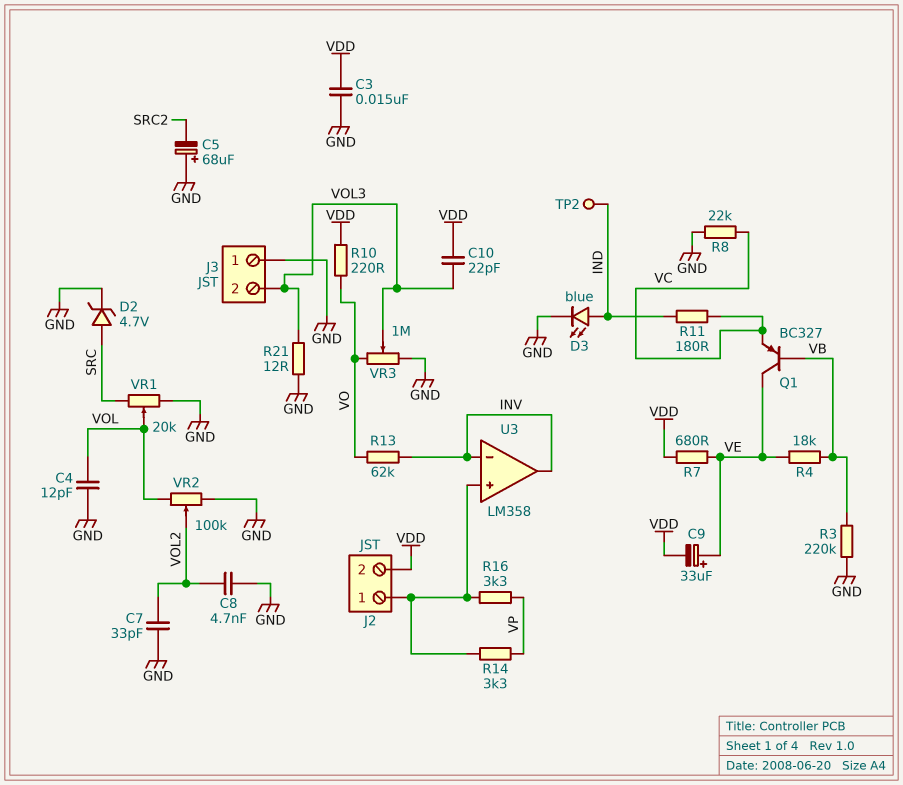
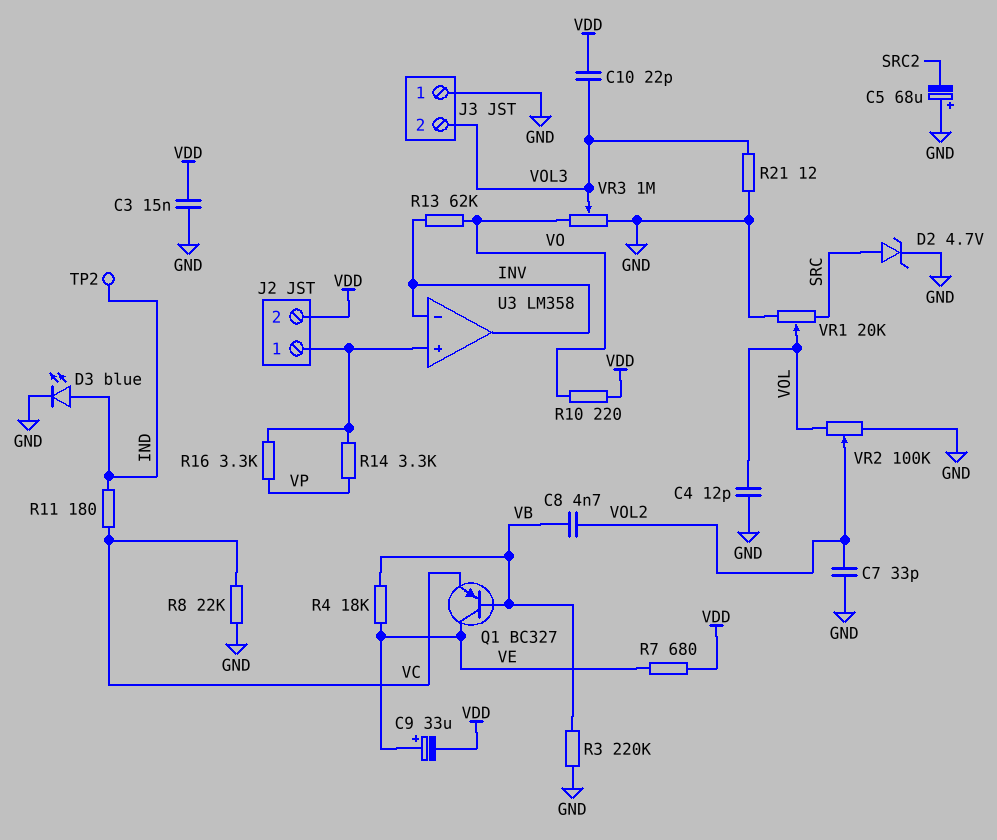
C8: 4.7nF (GND, VOL2) -> 4.7nF (VB, VOL2)

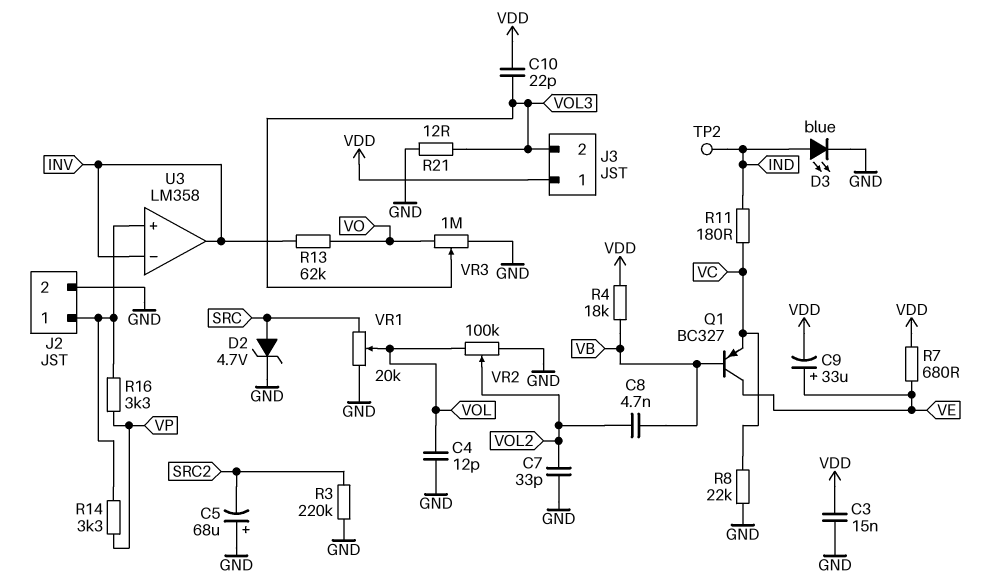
J2 pin 2: VDD -> GND
J3 pin 1: GND -> VDD
R3: 220k (GND, VB) -> 220k (GND, SRC2)
R4: 18k (VB, VE) -> 18k (VB, VDD)
R10: 220 (VDD, VO) -> none

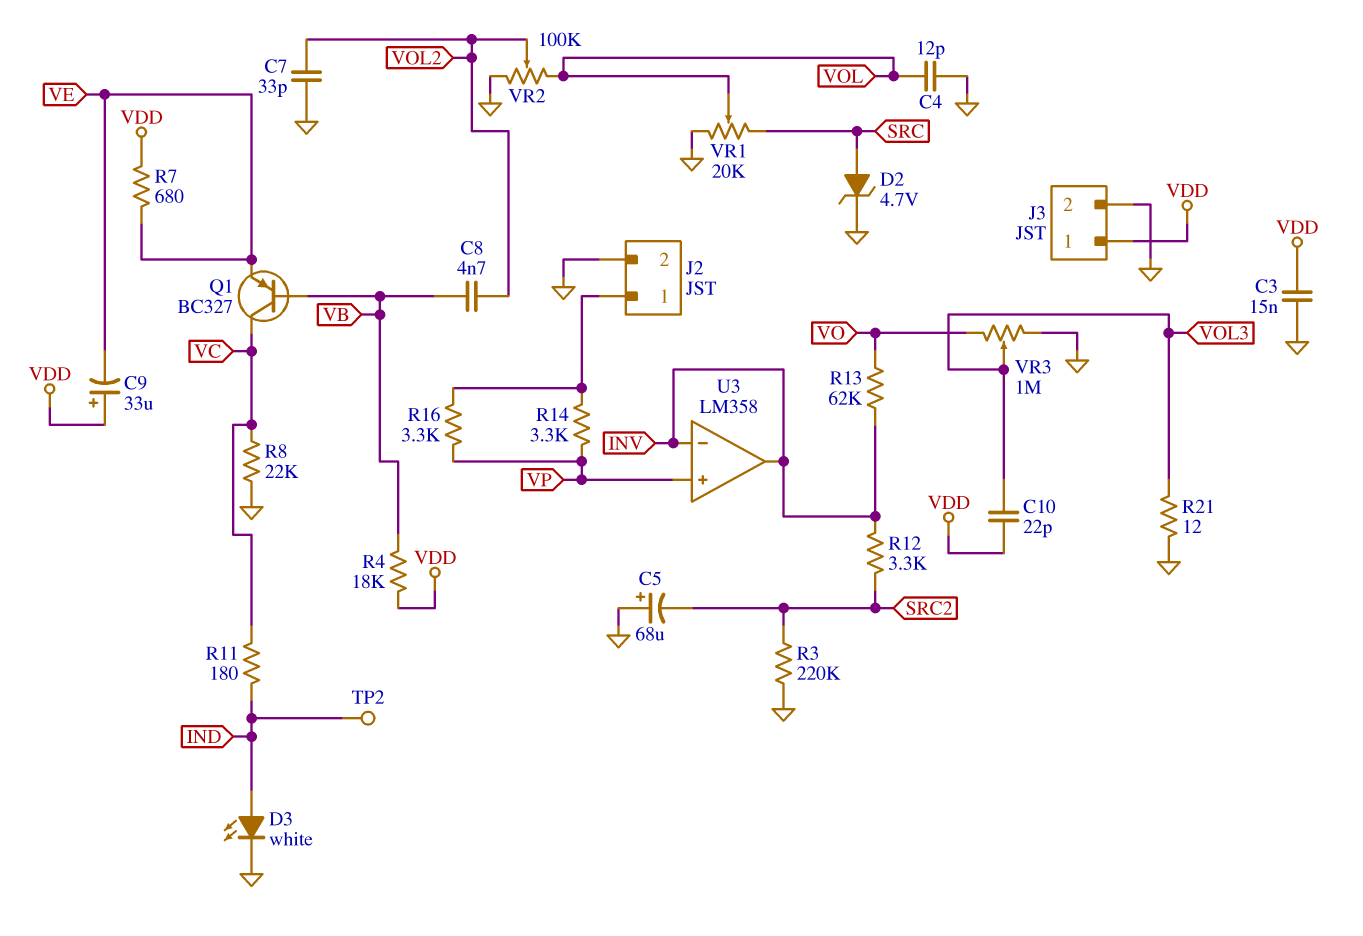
C9: 33uF (plus VE, minus VDD) -> 33uF (plus VDD, minus VE)
D3: LED blue (A IND, K GND) -> LED white (A IND, K GND)
J3 pin 2: VOL3 -> GND
Q1: PNP BC327 (B VB, C VE, E VC) -> PNP BC327 (B VB, C VC, E VE)
R12: none -> 3.3k (INV, SRC2)
U3 pin in+: J2/1 -> VP

